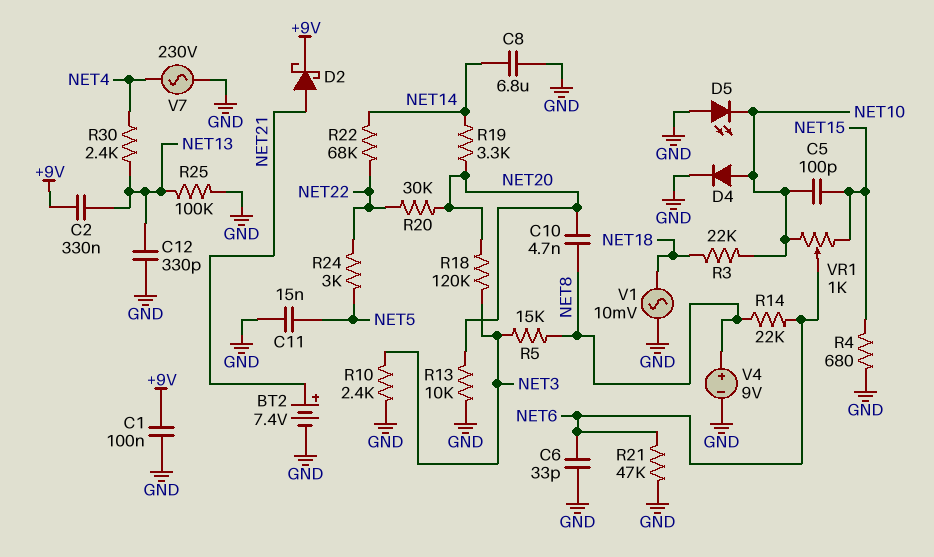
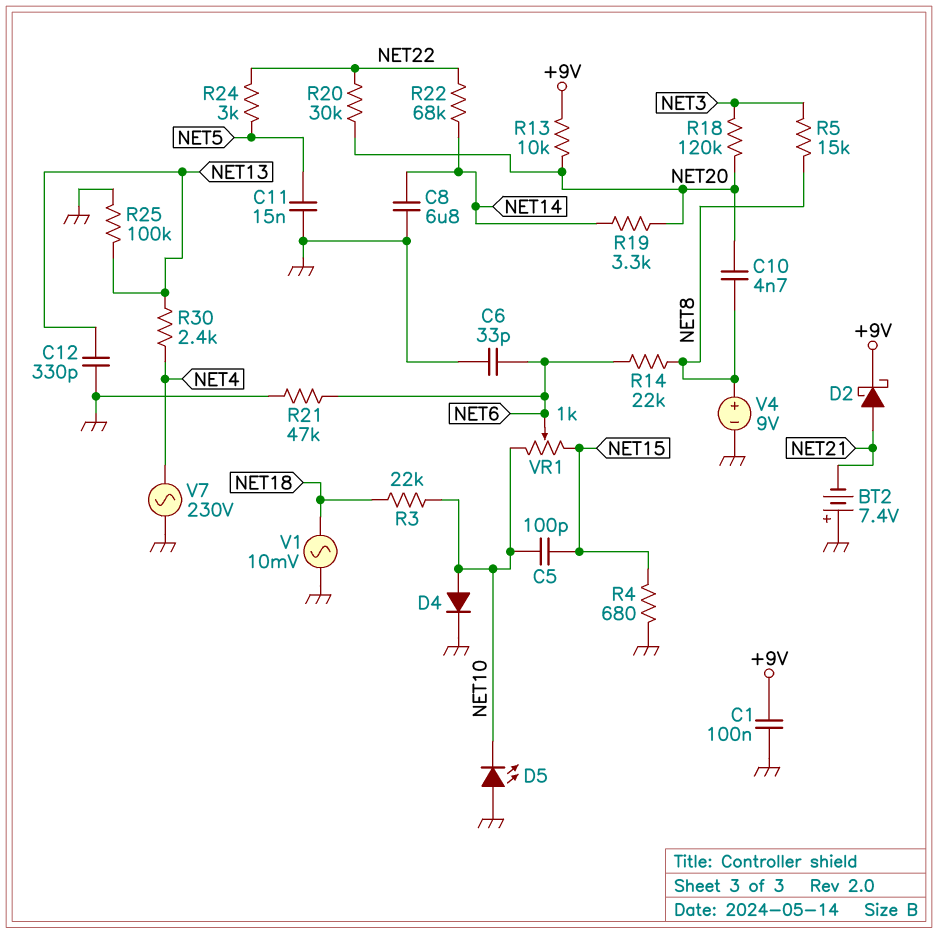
BT2: 7.4V (plus NET21, minus GND) -> 7.4V (plus GND, minus NET21)
C2: 330nF (+9V, NET13) -> none
R10: 2.4k (GND, NET3) -> none
R13: 10k (GND, NET20) -> 10k (+9V, NET20)

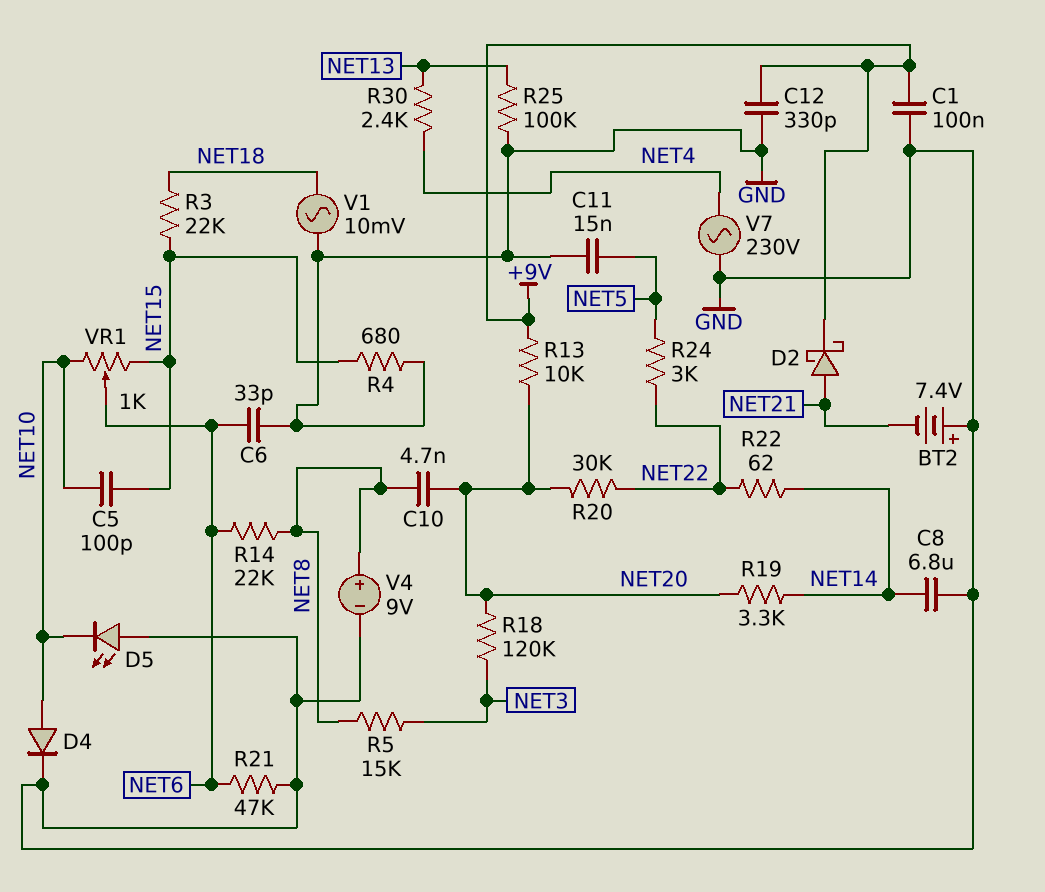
C12: 330pF (GND, NET13) -> 330pF (+9V, GND)
R3: 22k (NET10, NET18) -> 22k (NET15, NET18)
R22: 68k (NET14, NET22) -> 62 (NET14, NET22)

